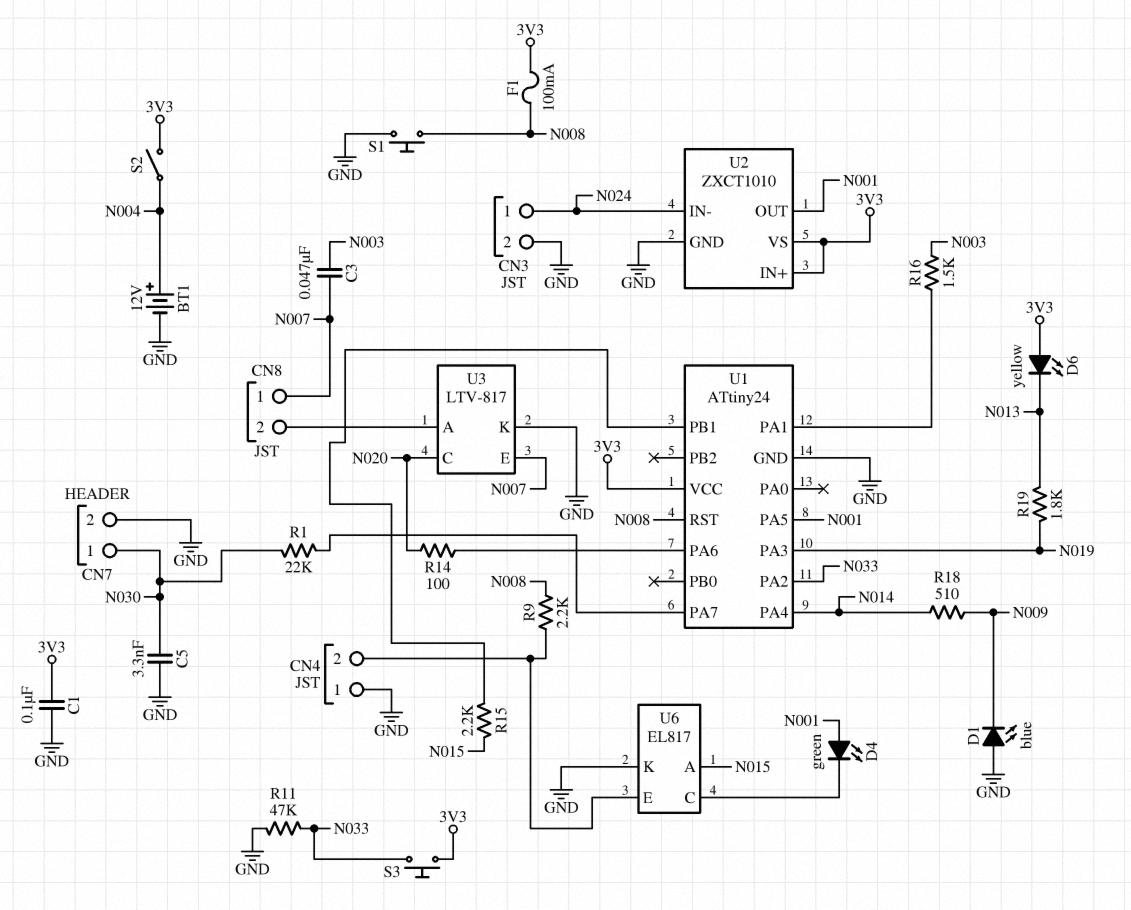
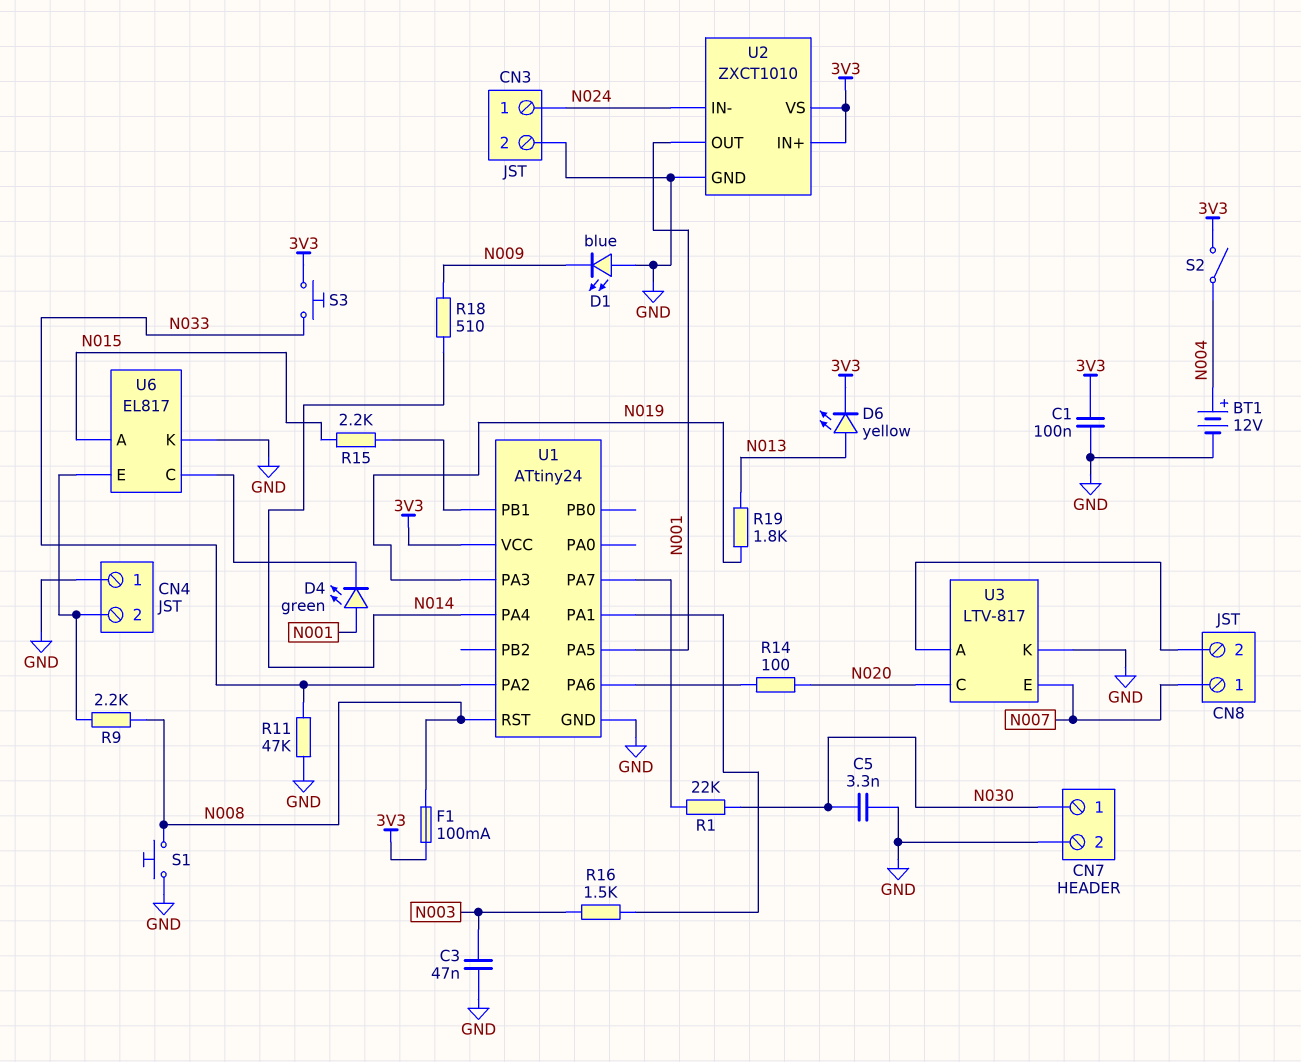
C3: 47nF (N003, N007) -> 47nF (GND, N003)
D6: LED yellow (A 3V3, K N013) -> LED yellow (A N013, K 3V3)

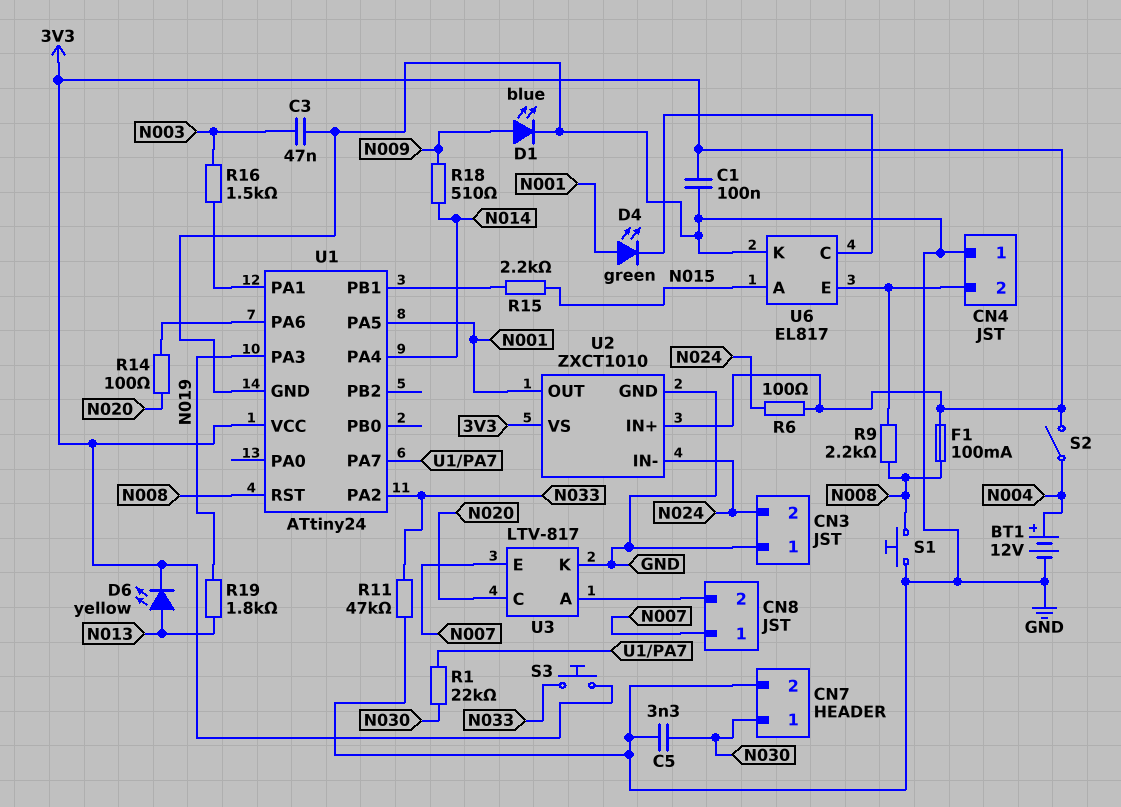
CN3 pin 1: N024 -> GND
CN3 pin 2: GND -> N024
D1: LED blue (A GND, K N009) -> LED blue (A N009, K GND)
R6: none -> 100 (3V3, N024)

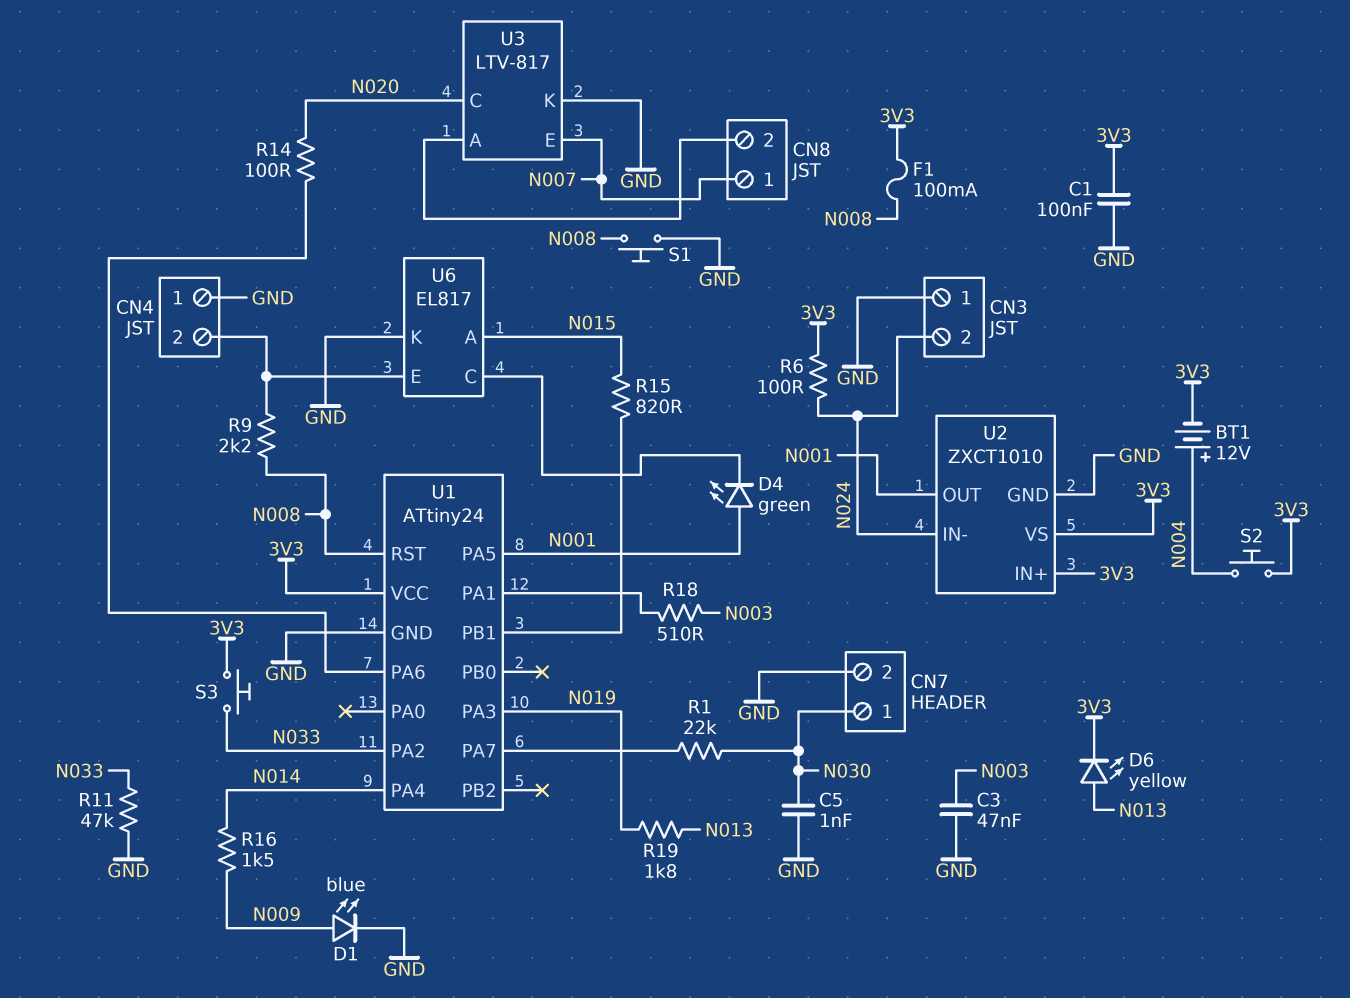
BT1: 12V (plus N004, minus GND) -> 12V (plus N004, minus 3V3)
C5: 3.3nF (GND, N030) -> 1nF (GND, N030)
R15: 2.2k (N015, U1/PB1) -> 820 (N015, U1/PB1)
R16: 1.5k (N003, U1/PA1) -> 1.5k (N009, N014)
R18: 510 (N009, N014) -> 510 (N003, U1/PA1)
S2: switch (3V3, N004) -> button (3V3, N004)

